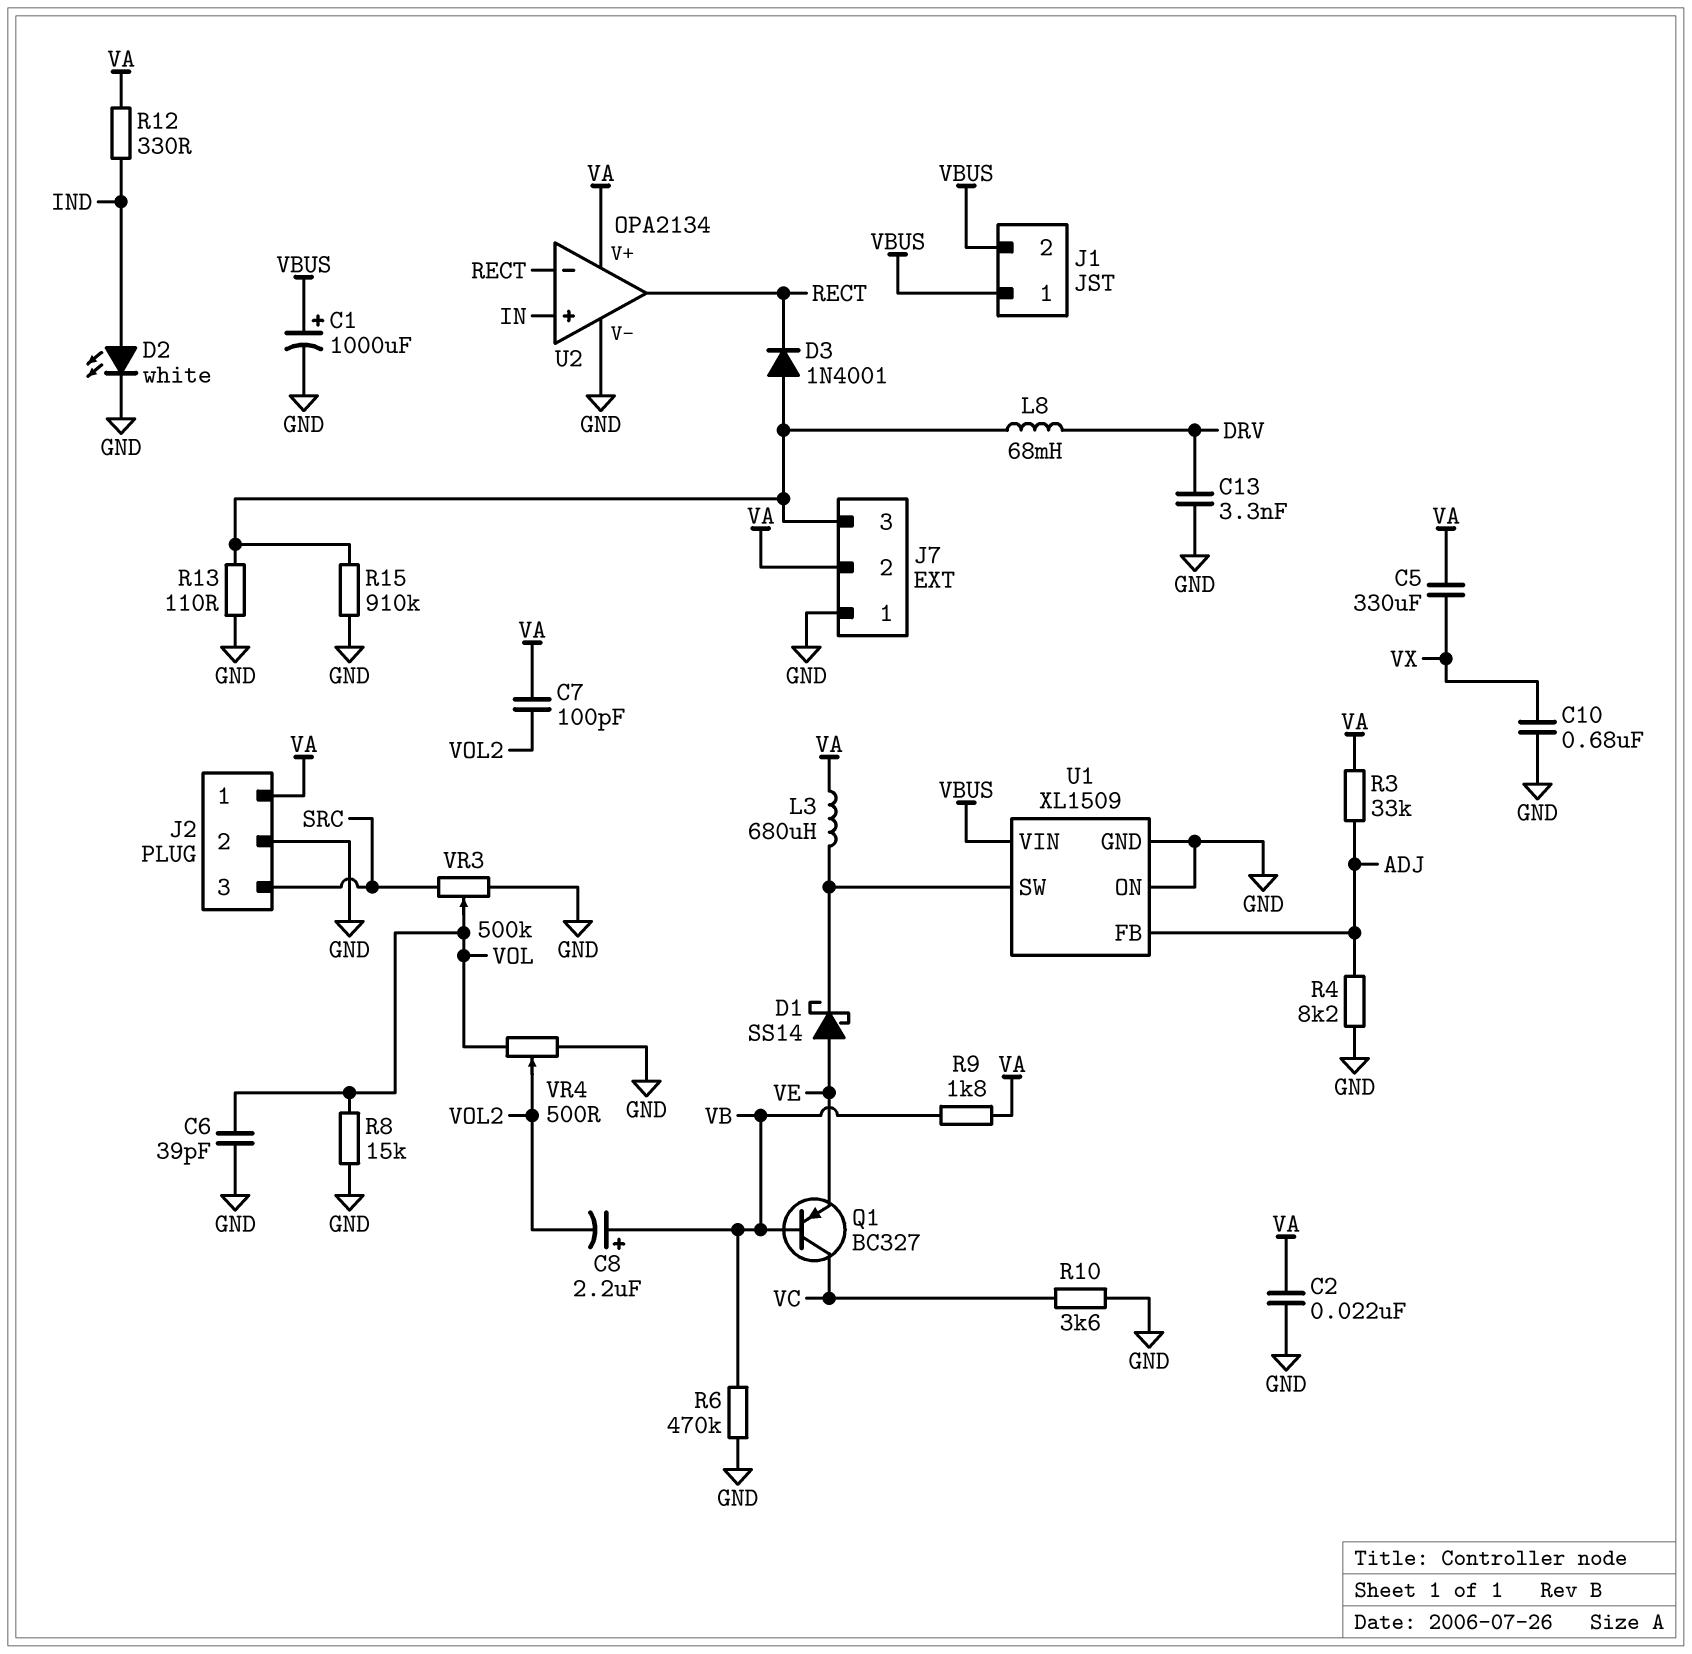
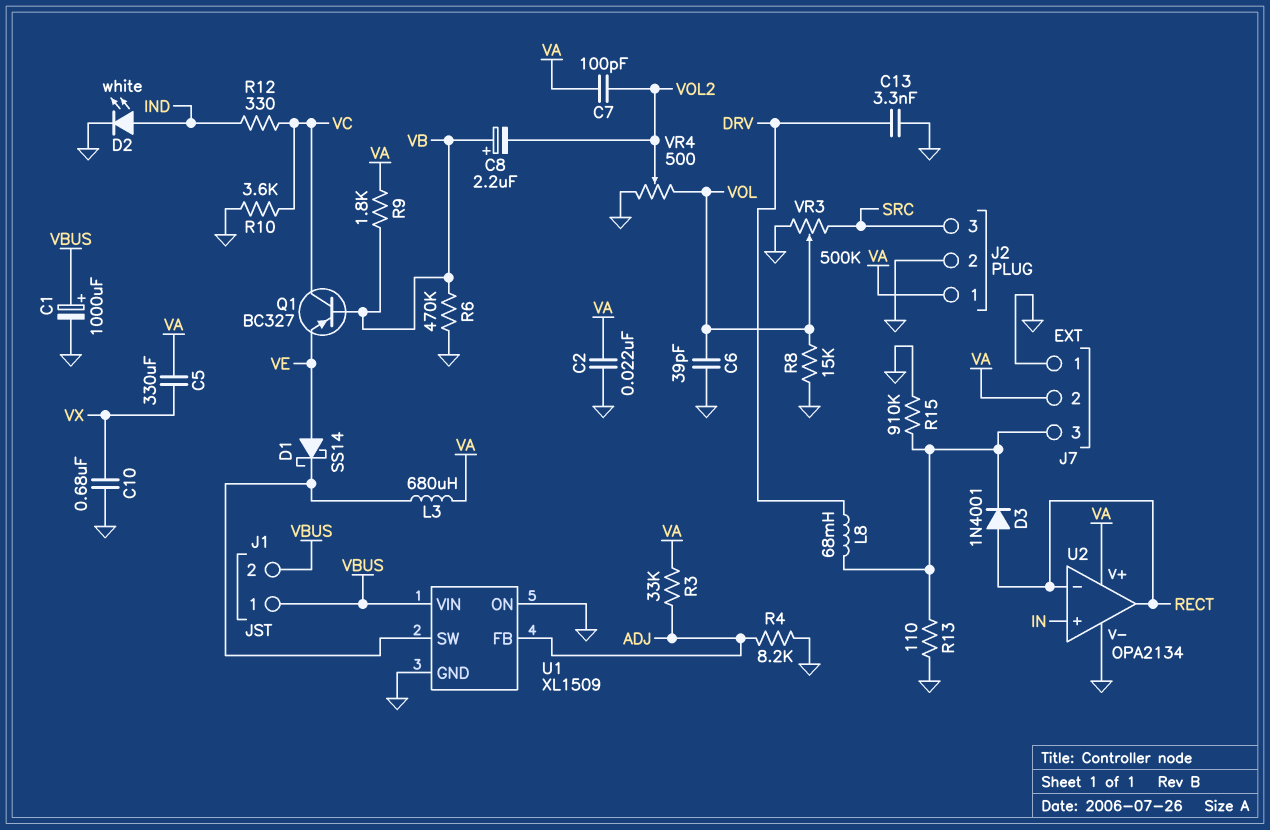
D3: diode 1N4001 (A J7/3, K RECT) -> diode 1N4001 (A RECT, K J7/3)
R12: 330 (IND, VA) -> 330 (IND, VC)

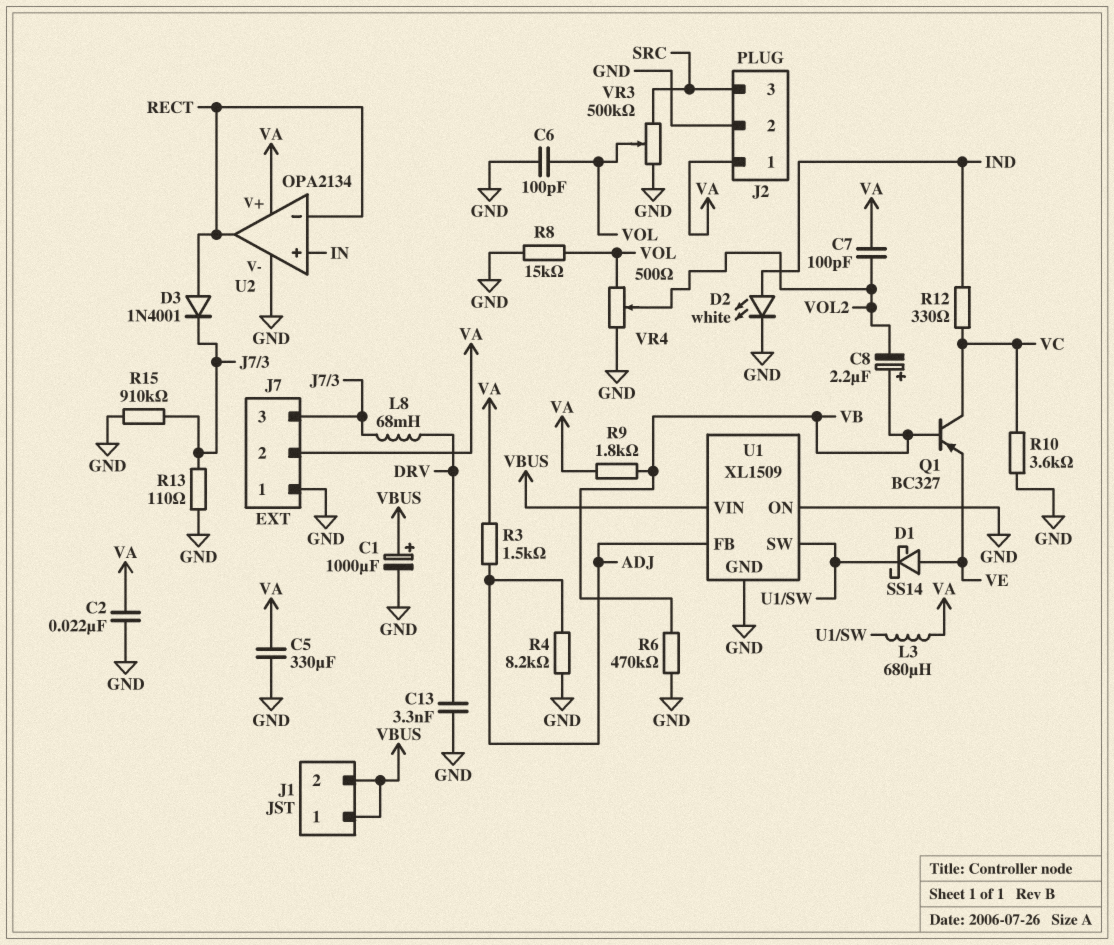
C5: 330uF (VA, VX) -> 330uF (GND, VA)
C6: 39pF (GND, VOL) -> 100pF (GND, VOL)
C10: 680nF (GND, VX) -> none
R3: 33k (ADJ, VA) -> 1.5k (ADJ, VA)

